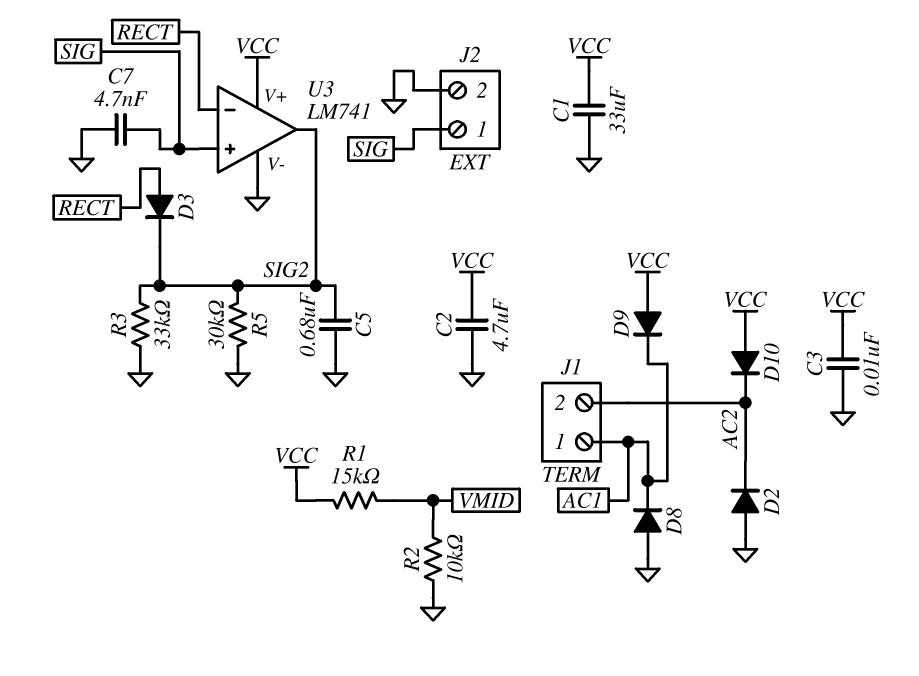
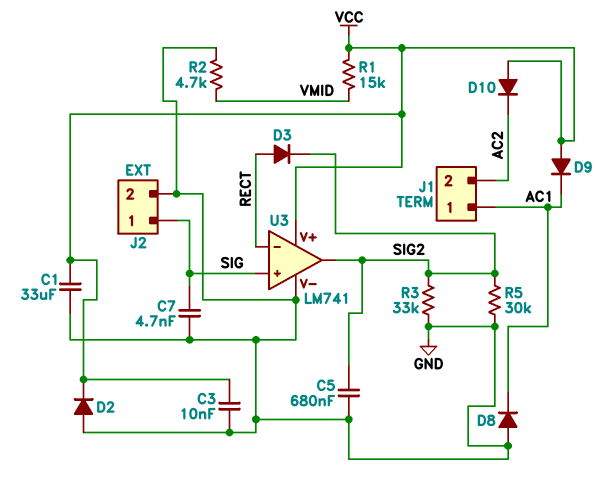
C2: 4.7uF (GND, VCC) -> none
D2: diode (A GND, K AC2) -> diode (A GND, K VCC)
R2: 10k (GND, VMID) -> 4.7k (GND, VMID)

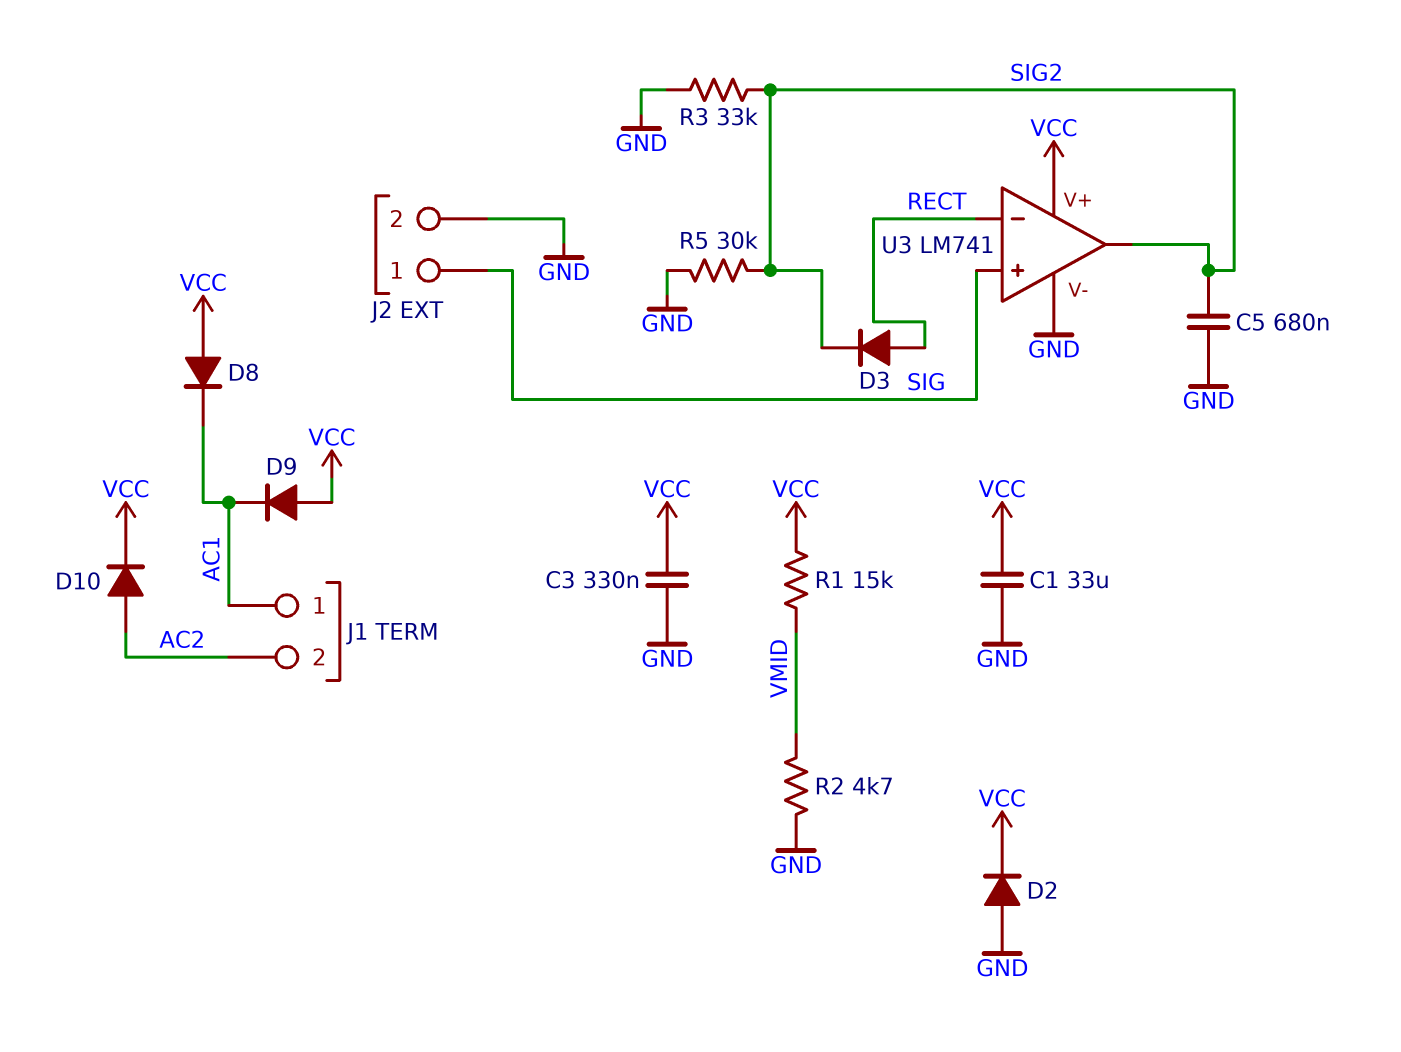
C3: 10nF (GND, VCC) -> 330nF (GND, VCC)
C7: 4.7nF (GND, SIG) -> none
D8: diode (A GND, K AC1) -> diode (A VCC, K AC1)
D10: diode (A VCC, K AC2) -> diode (A AC2, K VCC)

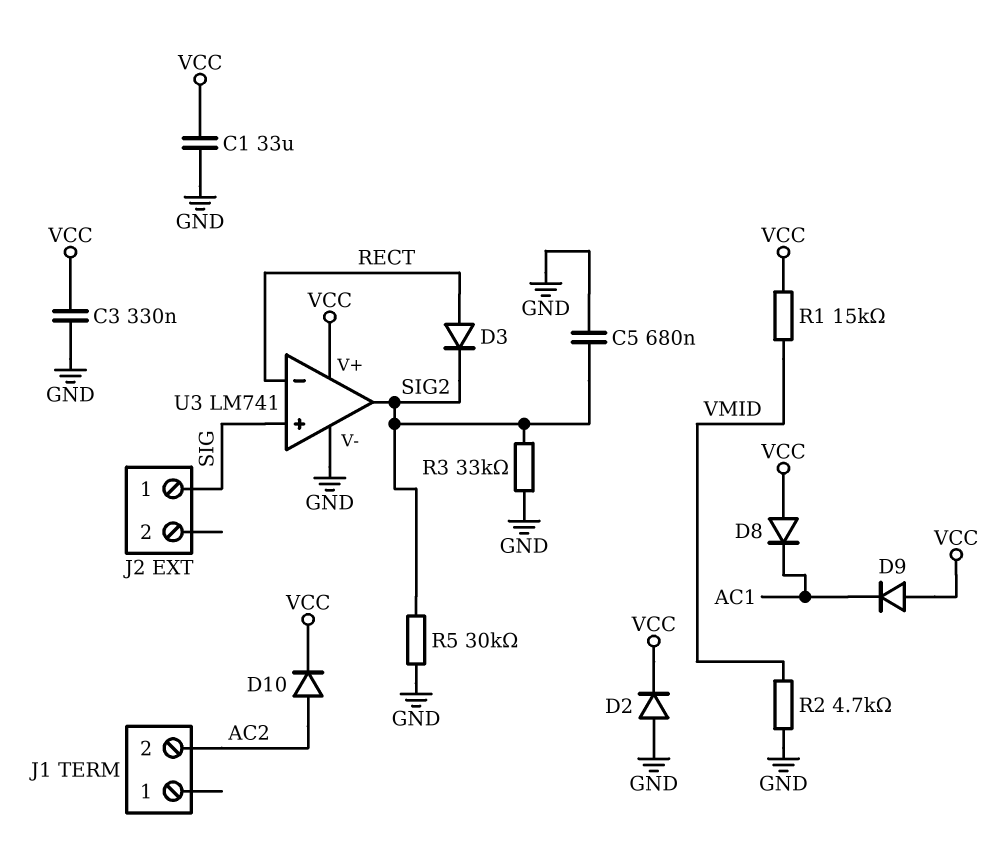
J1 pin 1: AC1 -> none
J2 pin 2: GND -> none

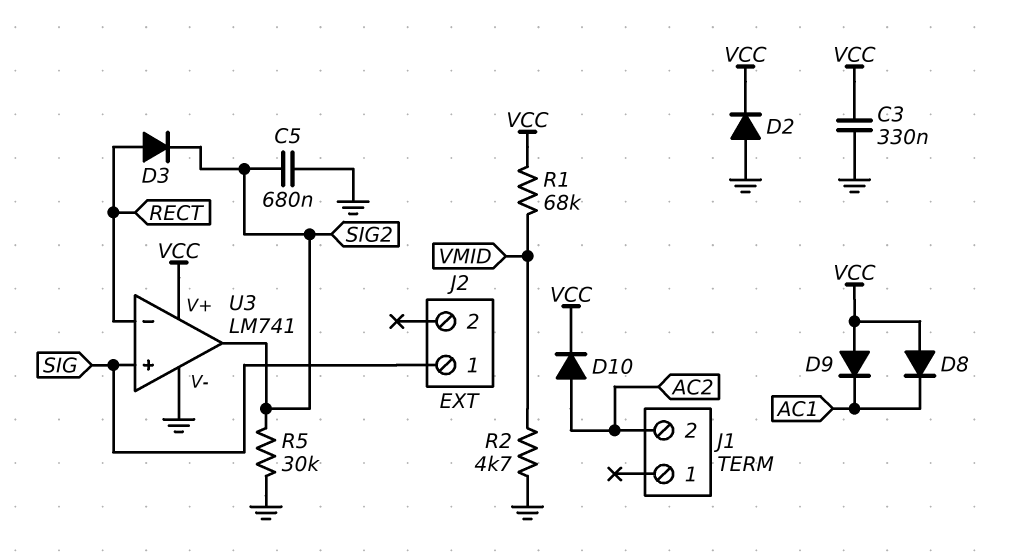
C1: 33uF (GND, VCC) -> none
R1: 15k (VCC, VMID) -> 68k (VCC, VMID)
R3: 33k (GND, SIG2) -> none

